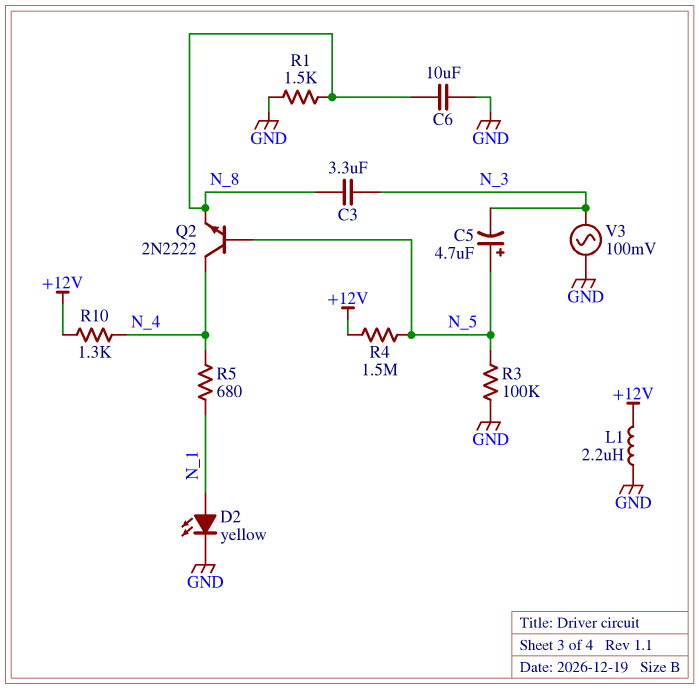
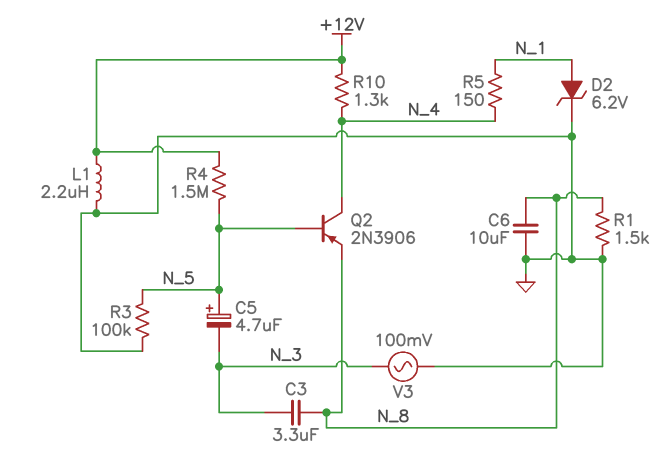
D2: LED yellow (A N_1, K GND) -> zener 6.2V (A N_1, K GND)
Q2: NPN 2N2222 (B N_5, C N_4, E N_8) -> PNP 2N3906 (B N_5, C N_4, E N_8)
R5: 680 (N_1, N_4) -> 150 (N_1, N_4)

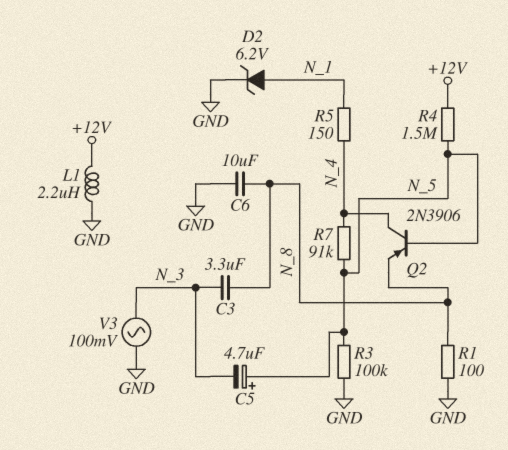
R1: 1.5k (GND, N_8) -> 100 (GND, N_8)
R7: none -> 91k (N_4, N_5)
R10: 1.3k (+12V, N_4) -> none

